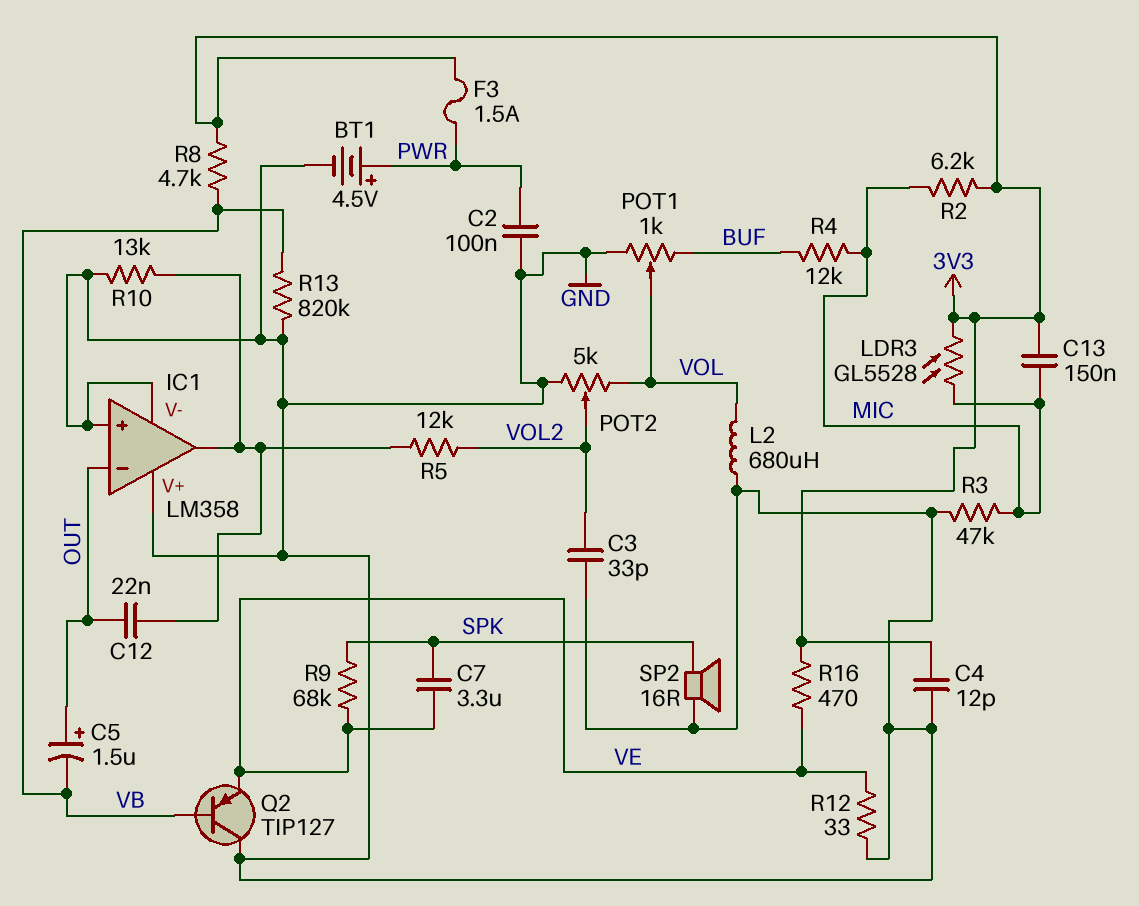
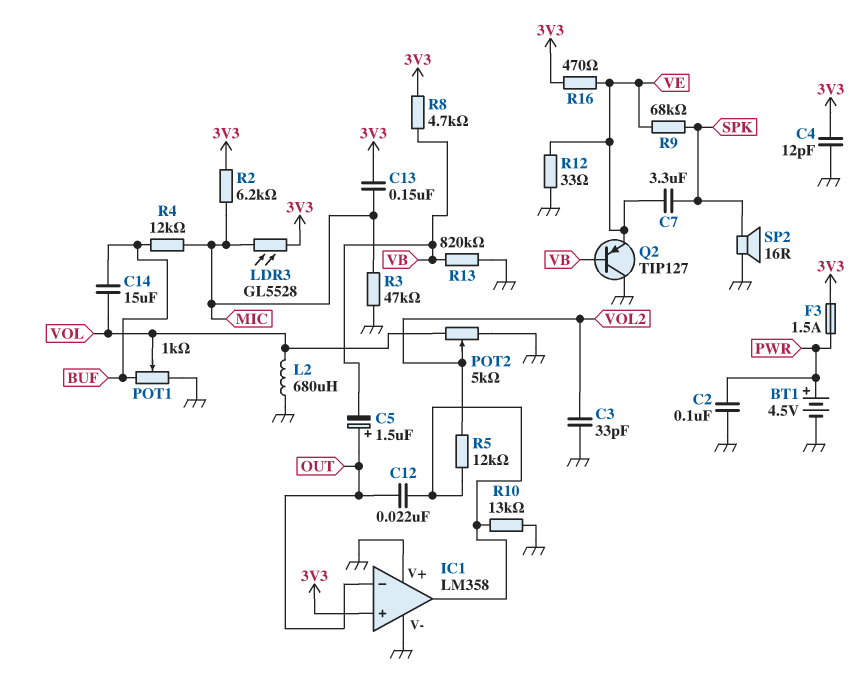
C14: none -> 15uF (BUF, VOL)
IC1 pin in+: GND -> 3V3

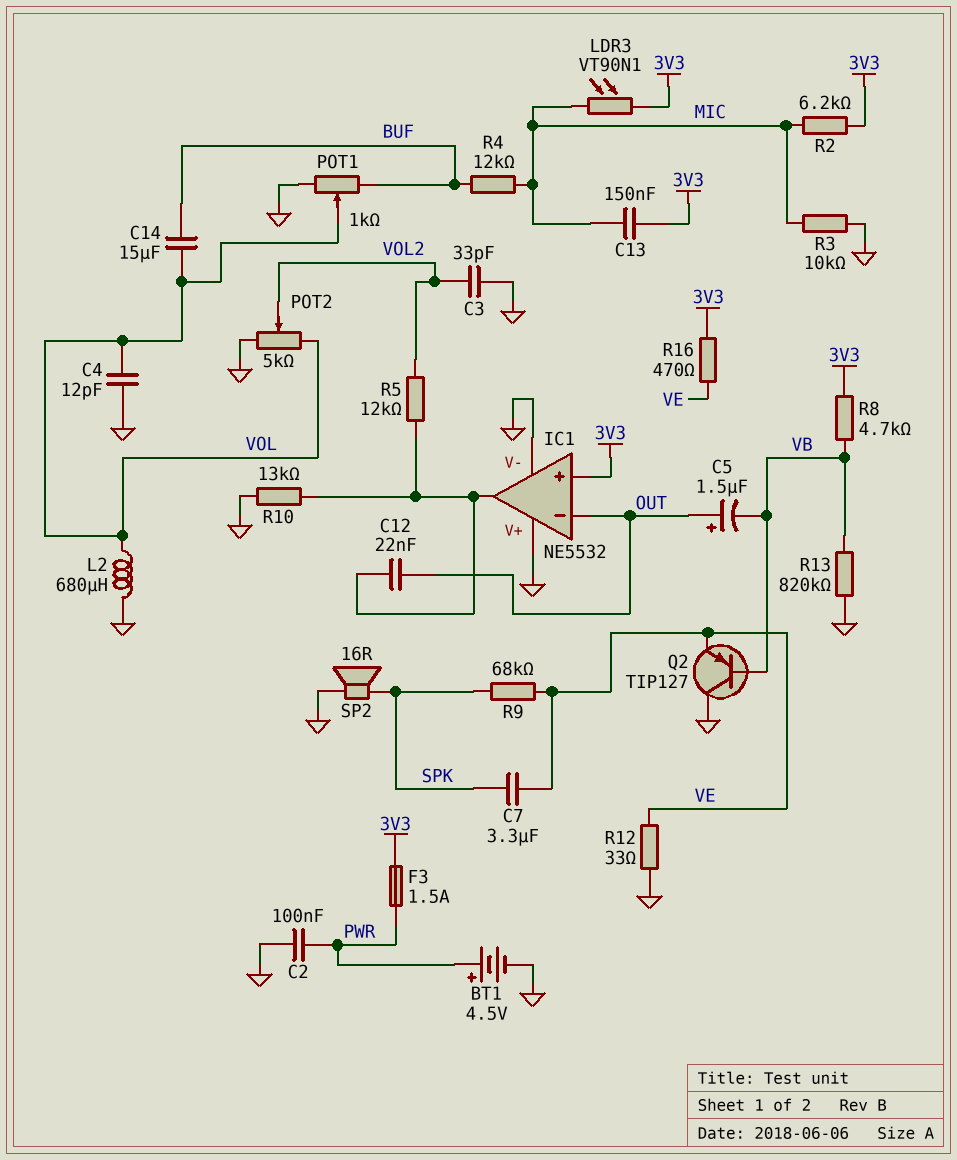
C4: 12pF (3V3, GND) -> 12pF (GND, VOL)
IC1: LM358 -> NE5532
LDR3: GL5528 (3V3, MIC) -> VT90N1 (3V3, MIC)
R3: 47k (GND, MIC) -> 10k (GND, MIC)

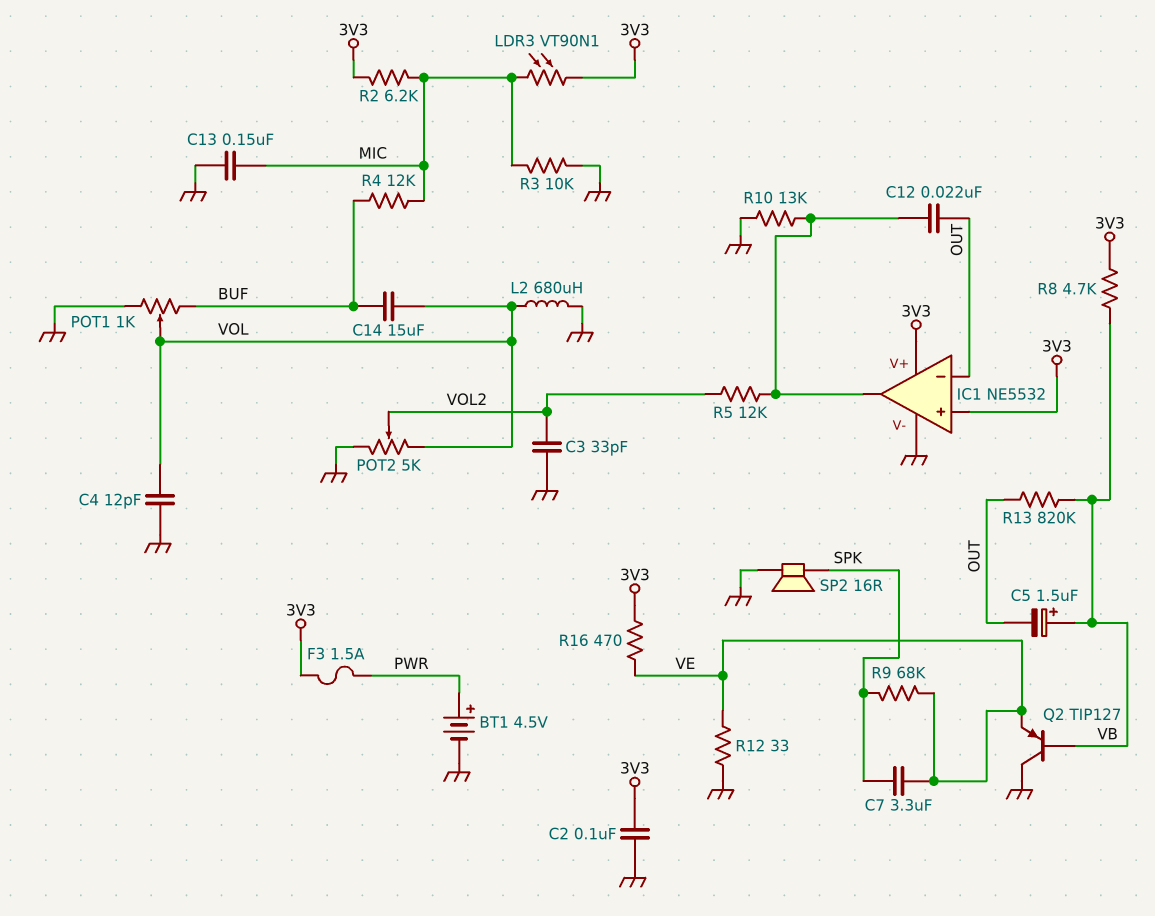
C2: 100nF (GND, PWR) -> 100nF (3V3, GND)
C5: 1.5uF (plus OUT, minus VB) -> 1.5uF (plus VB, minus OUT)
C13: 150nF (3V3, MIC) -> 150nF (GND, MIC)
IC1 pin V+: GND -> 3V3
R13: 820k (GND, VB) -> 820k (OUT, VB)

